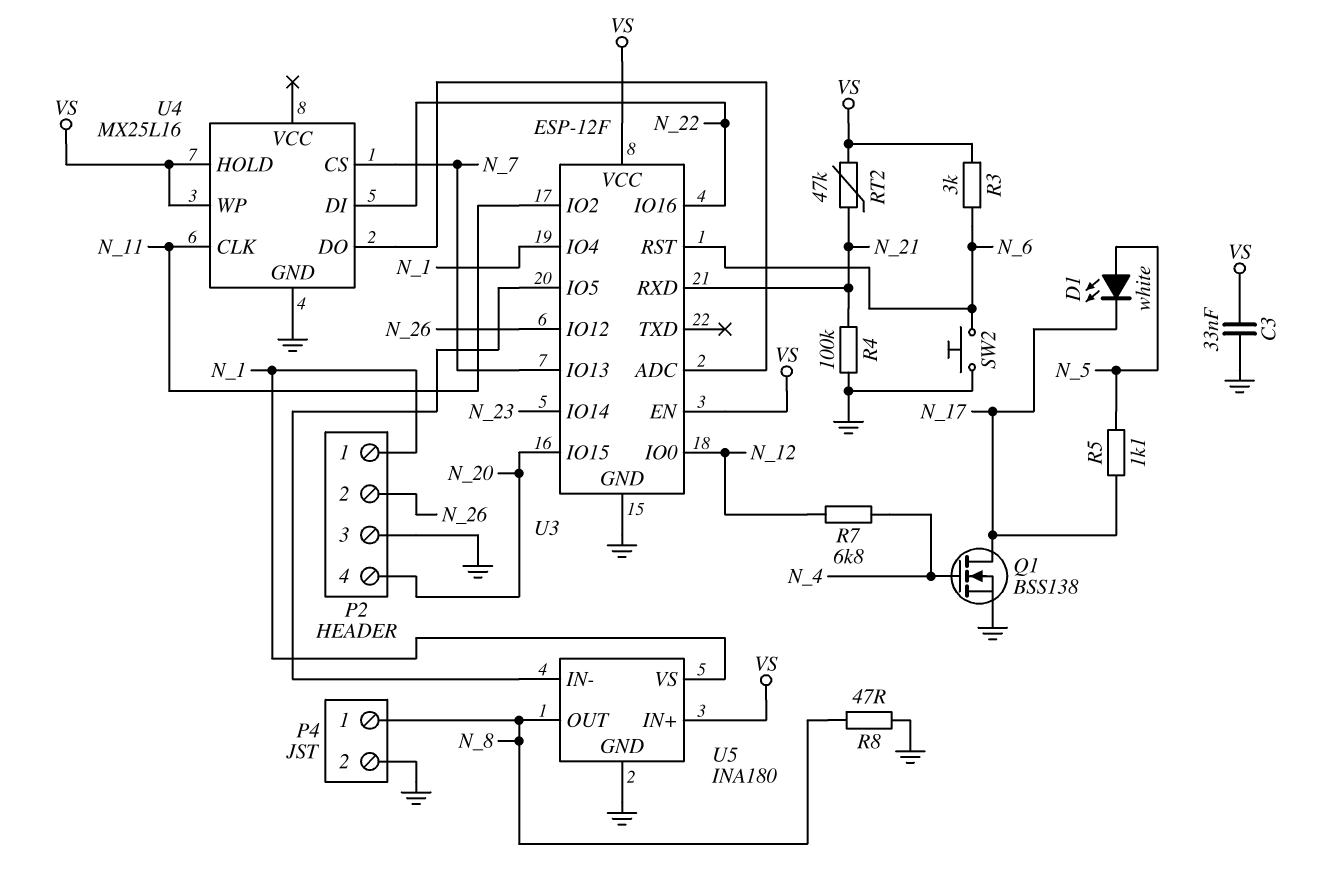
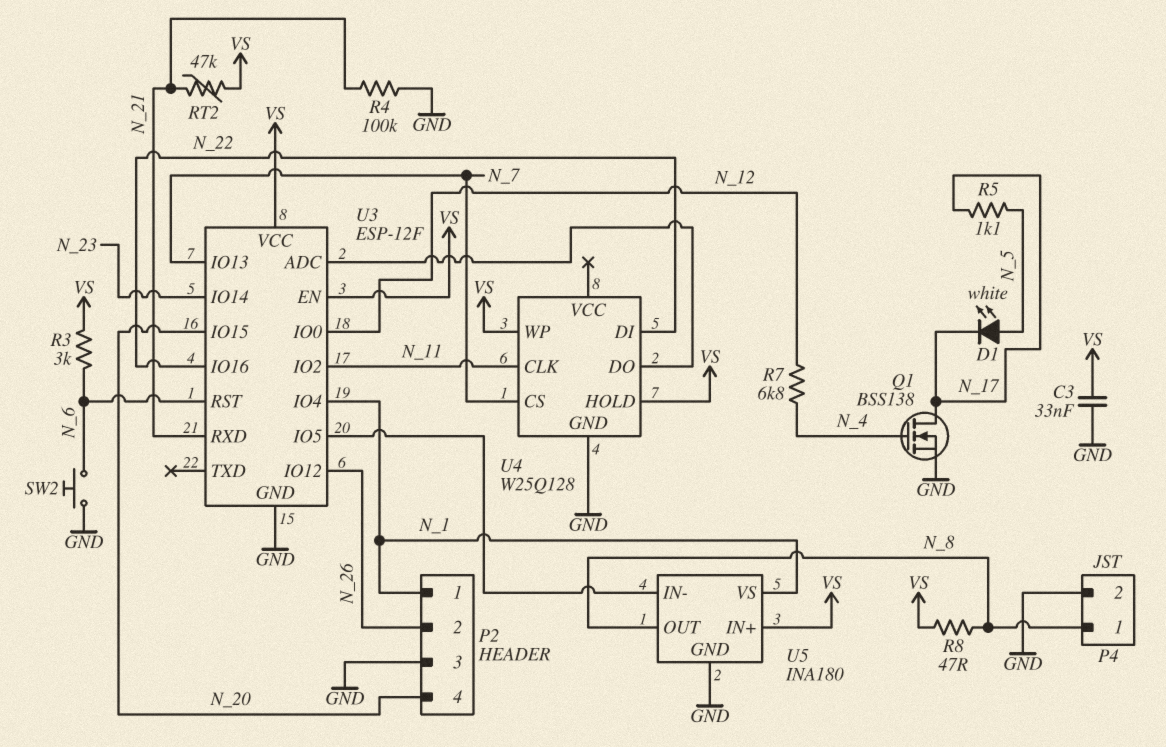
R8: 47 (GND, N_8) -> 47 (N_8, VS)
U4: MX25L16 -> W25Q128

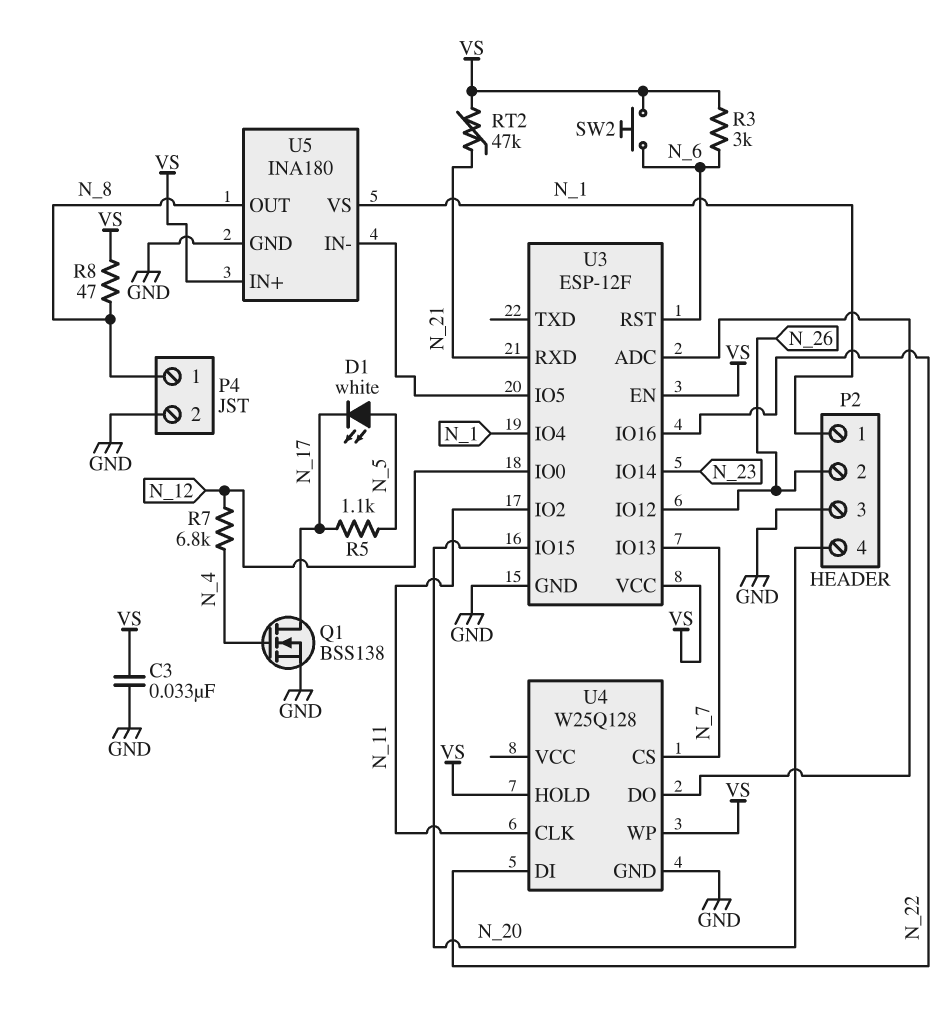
R4: 100k (GND, N_21) -> none
SW2: button (GND, N_6) -> button (N_6, VS)

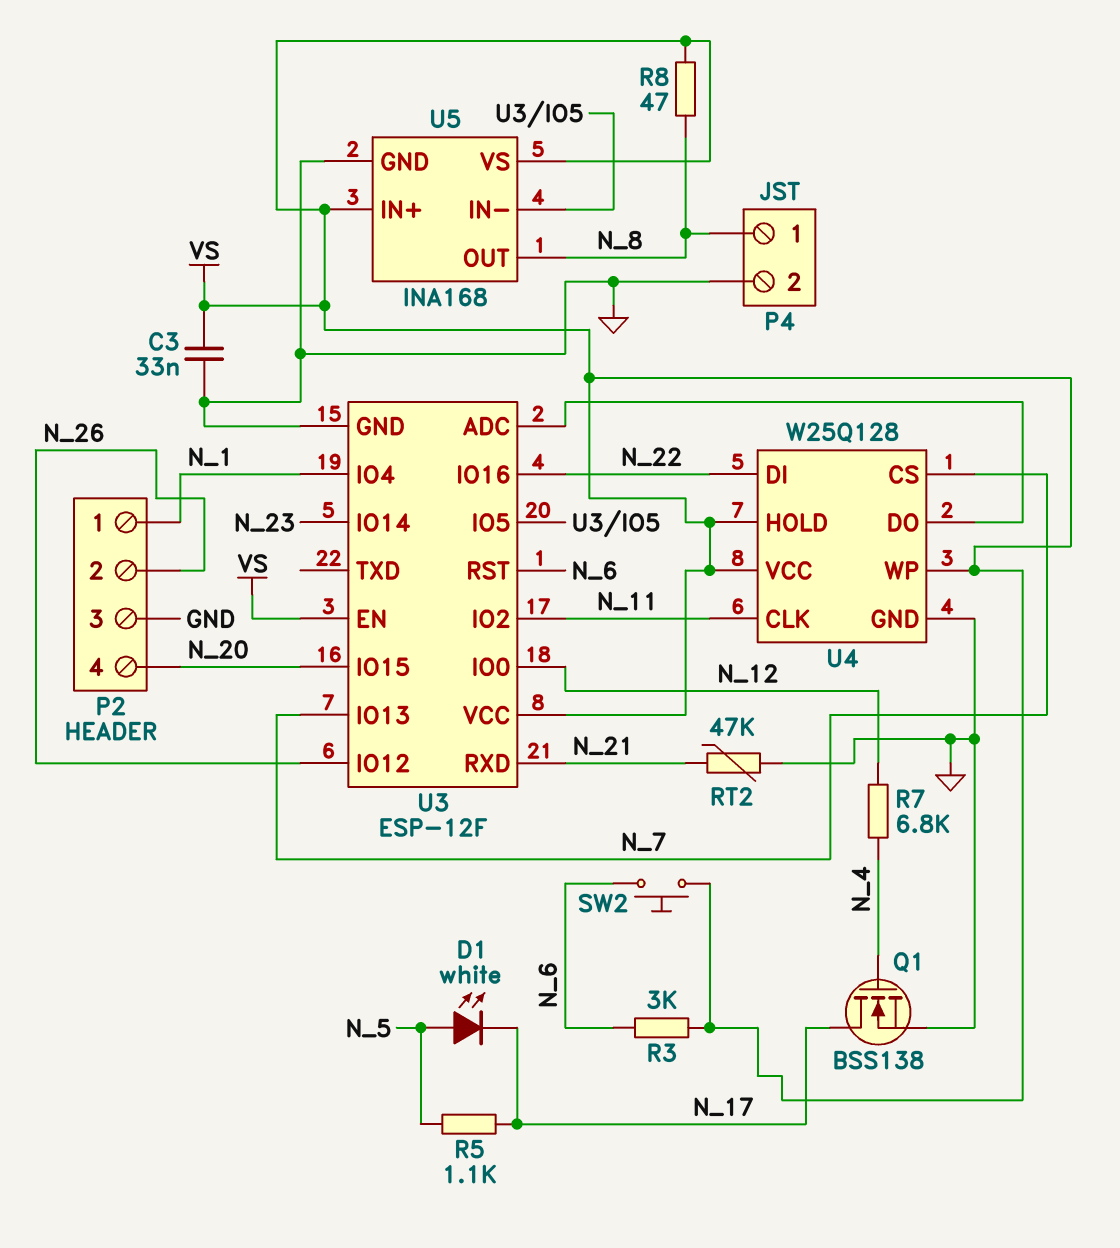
RT2: 47k (N_21, VS) -> 47k (GND, N_21)
U4 pin VCC: none -> VS
U5: INA180 -> INA168
U5 pin VS: N_1 -> VS

